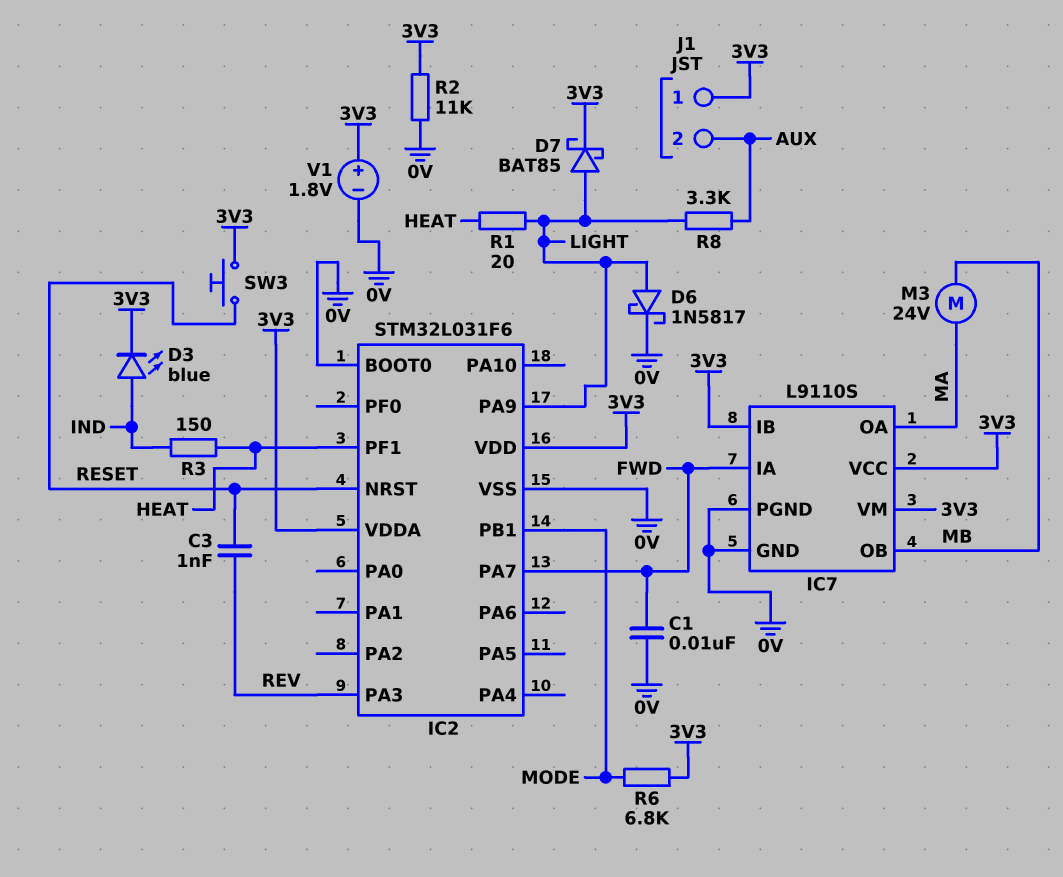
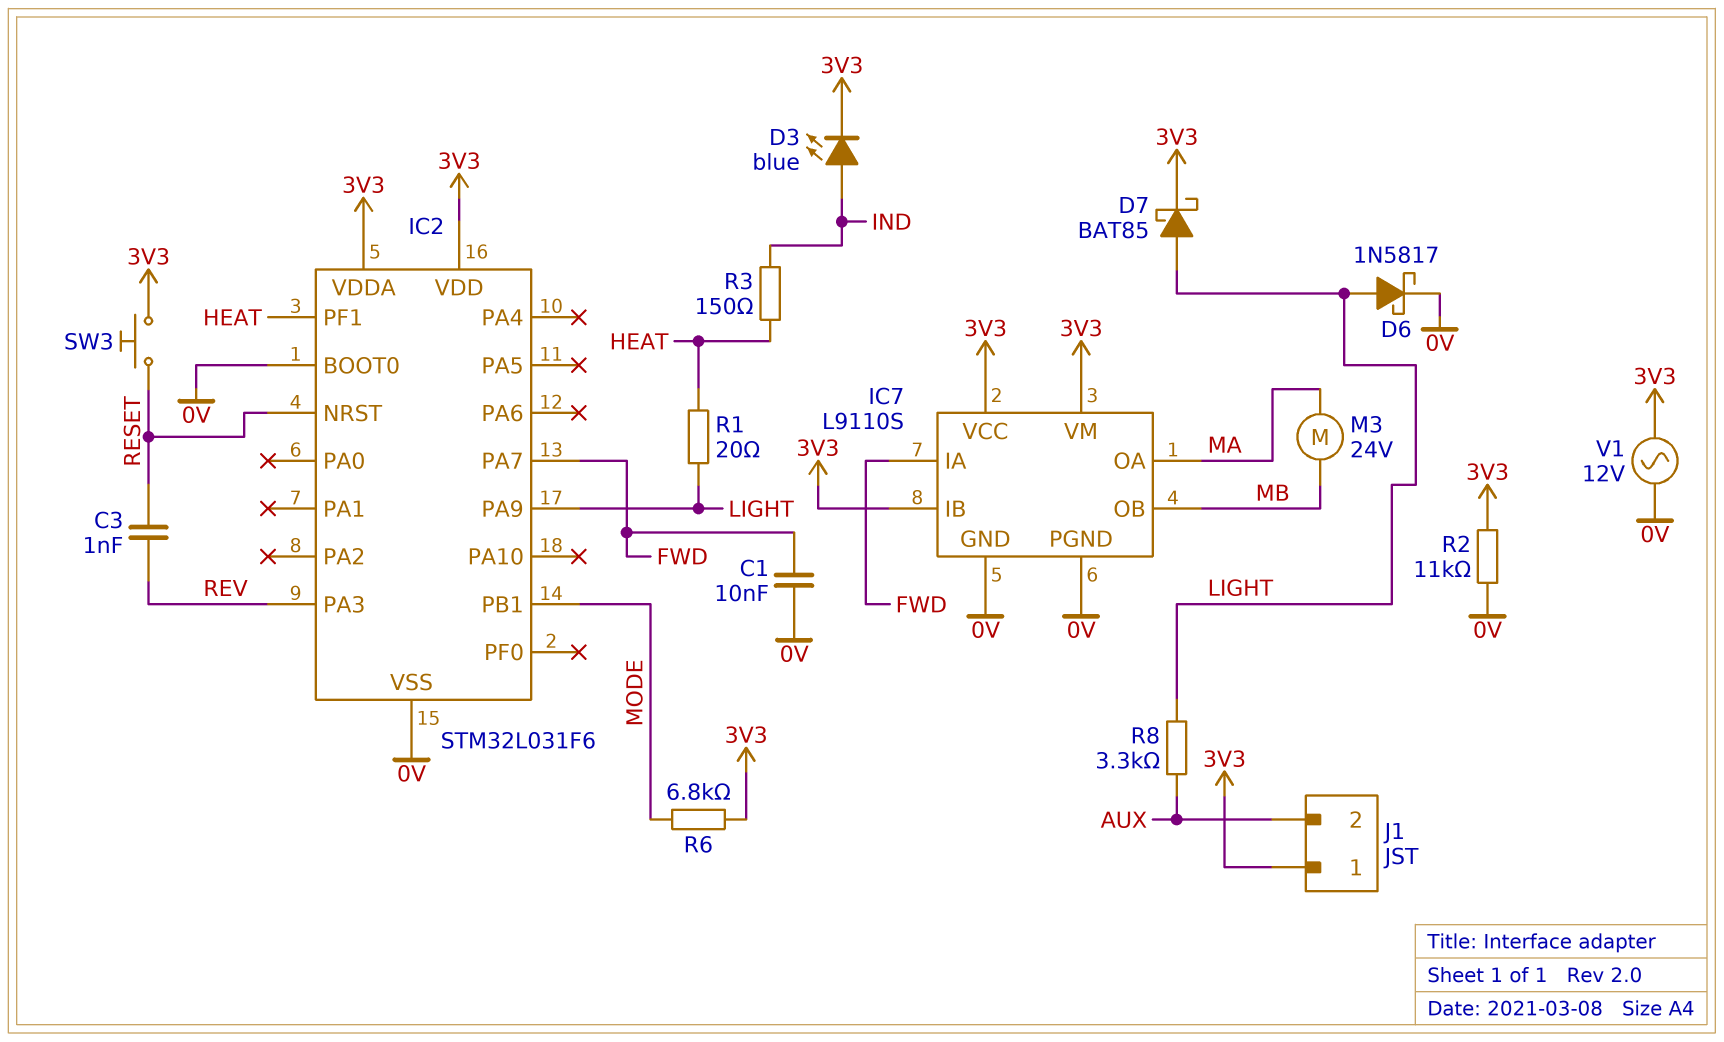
V1: 1.8V (plus 3V3, minus 0V) -> AC 12V (0V, 3V3)

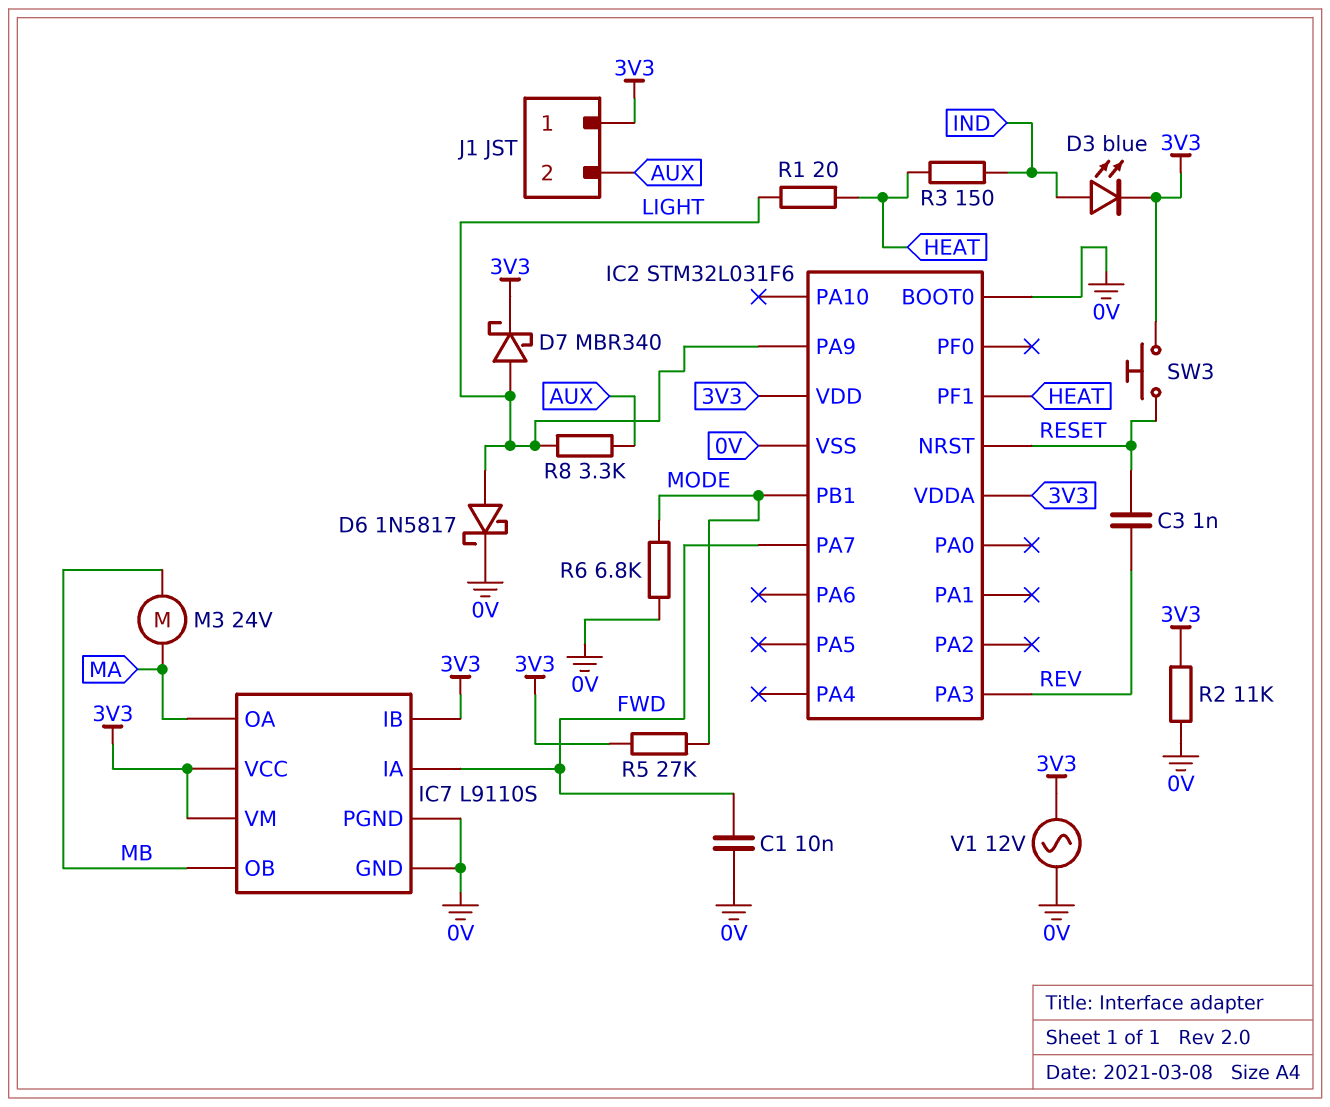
D7: schottky BAT85 (A LIGHT, K 3V3) -> schottky MBR340 (A LIGHT, K 3V3)
R5: none -> 27k (3V3, MODE)
R6: 6.8k (3V3, MODE) -> 6.8k (0V, MODE)

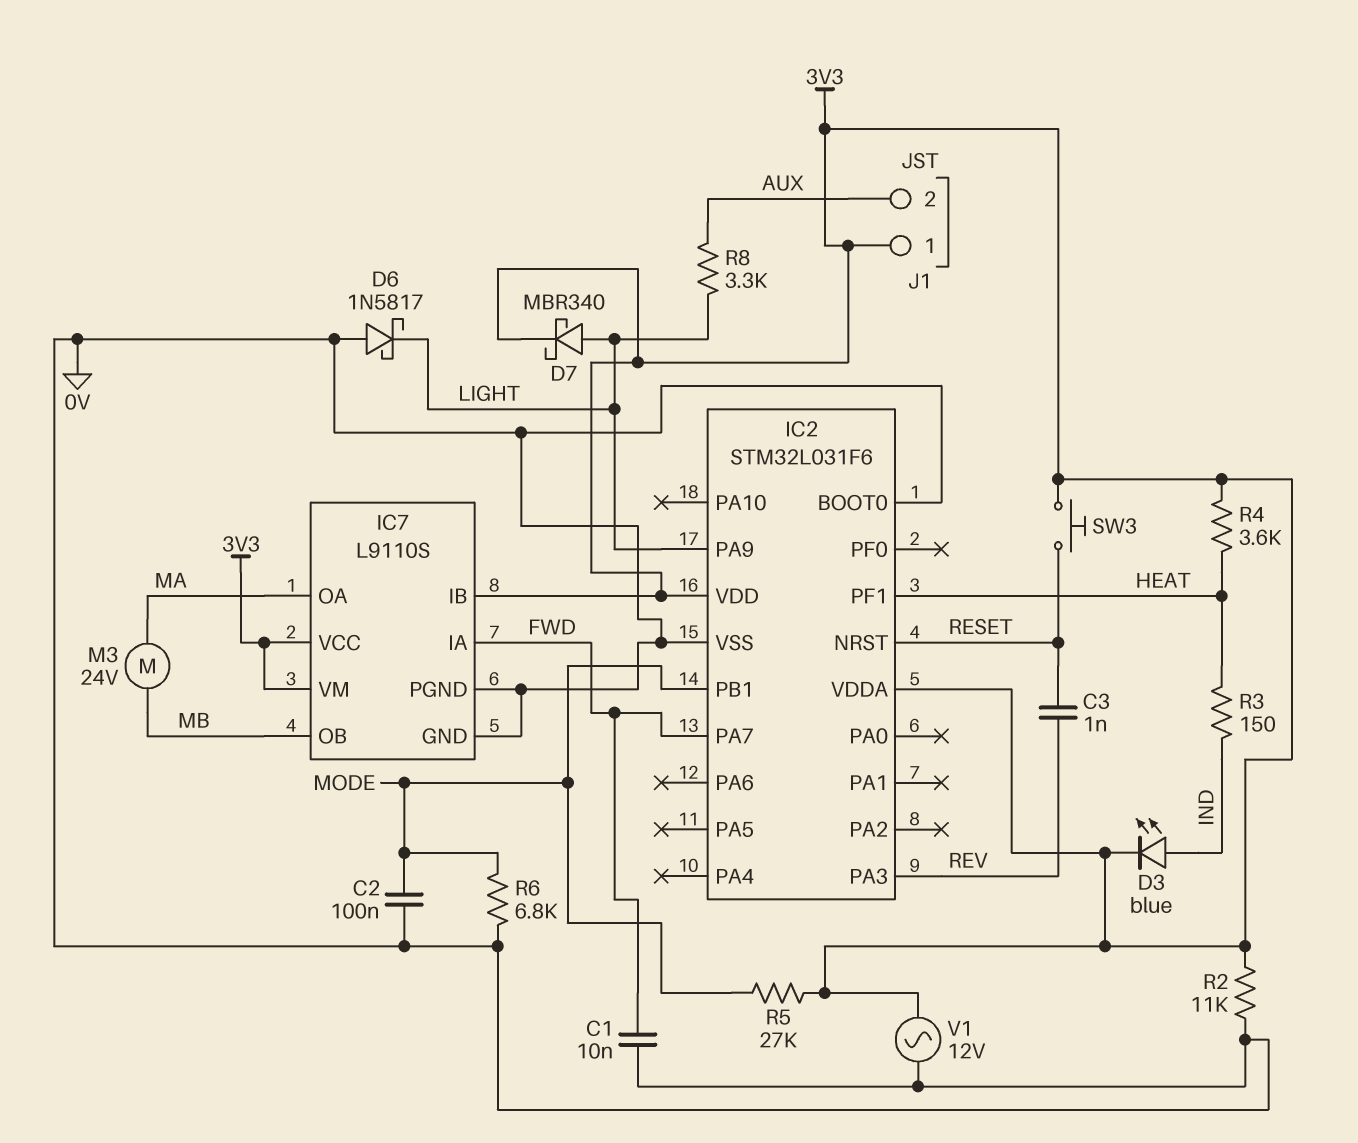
C2: none -> 100nF (0V, MODE)
D6: schottky 1N5817 (A LIGHT, K 0V) -> schottky 1N5817 (A 0V, K LIGHT)
R1: 20 (HEAT, LIGHT) -> none
R4: none -> 3.6k (3V3, HEAT)

